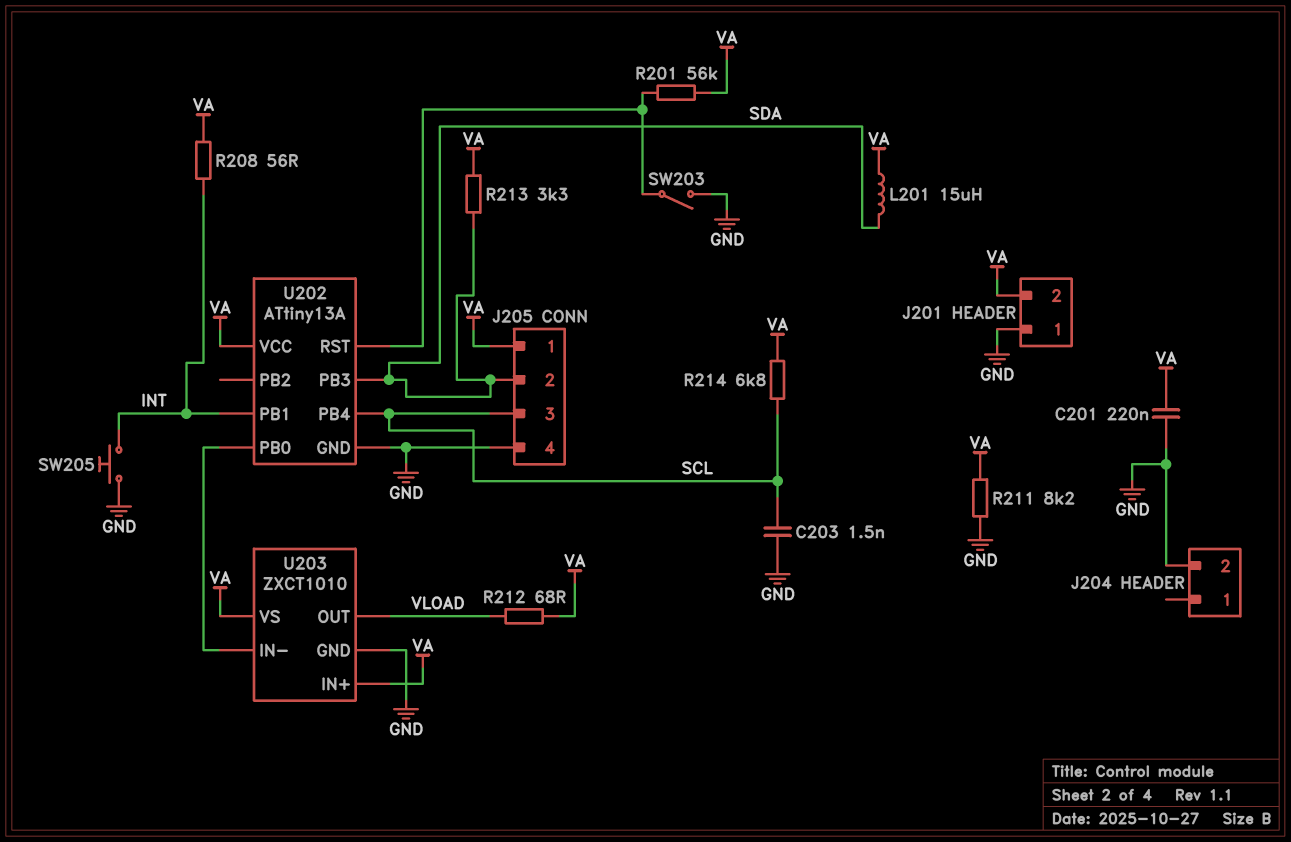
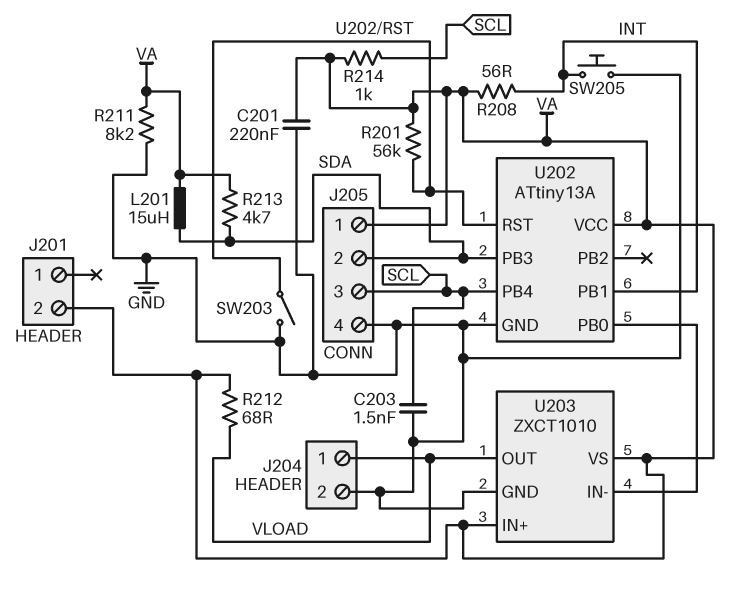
J201 pin 1: GND -> none
J204 pin 1: none -> VLOAD
R213: 3.3k (SDA, VA) -> 4.7k (SDA, VA)
R214: 6.8k (SCL, VA) -> 1k (SCL, VA)

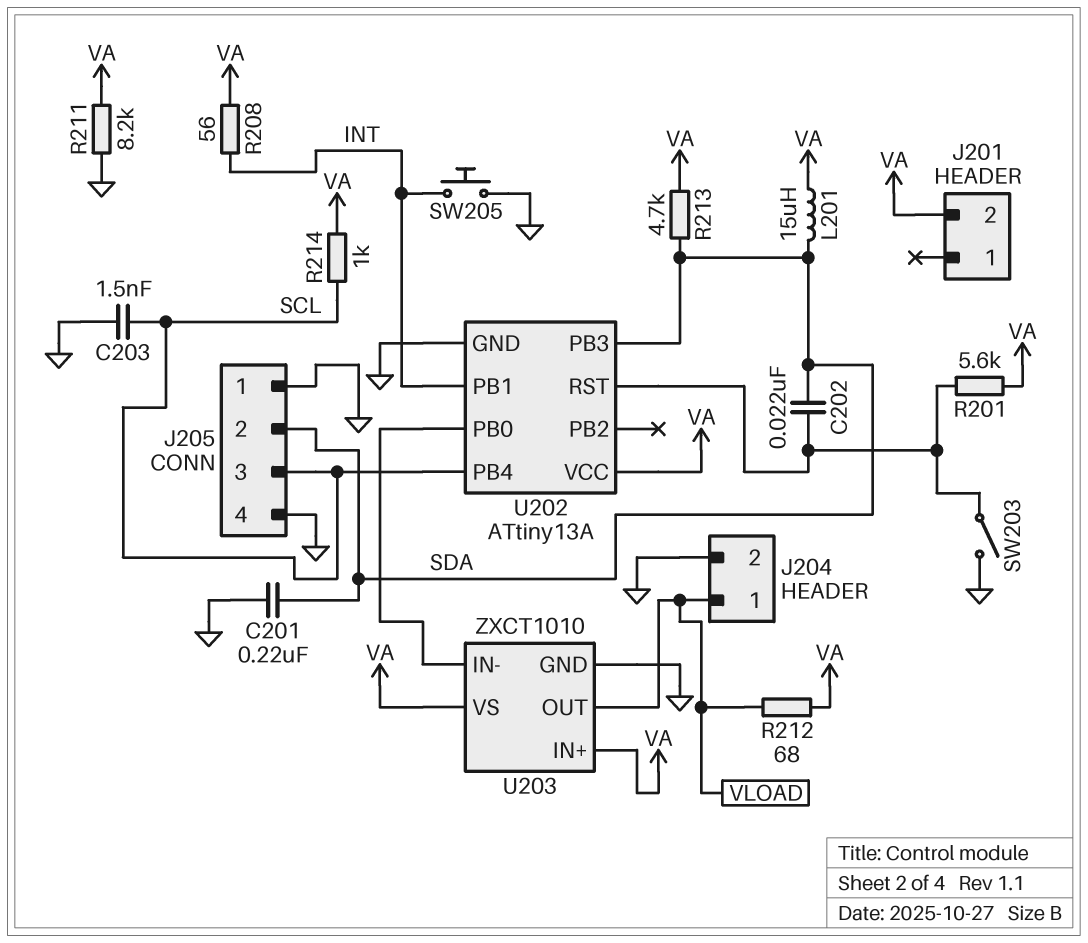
C201: 220nF (GND, VA) -> 220nF (GND, SDA)
C202: none -> 22nF (SDA, U202/RST)
J205 pin 1: VA -> GND
R201: 56k (U202/RST, VA) -> 5.6k (U202/RST, VA)

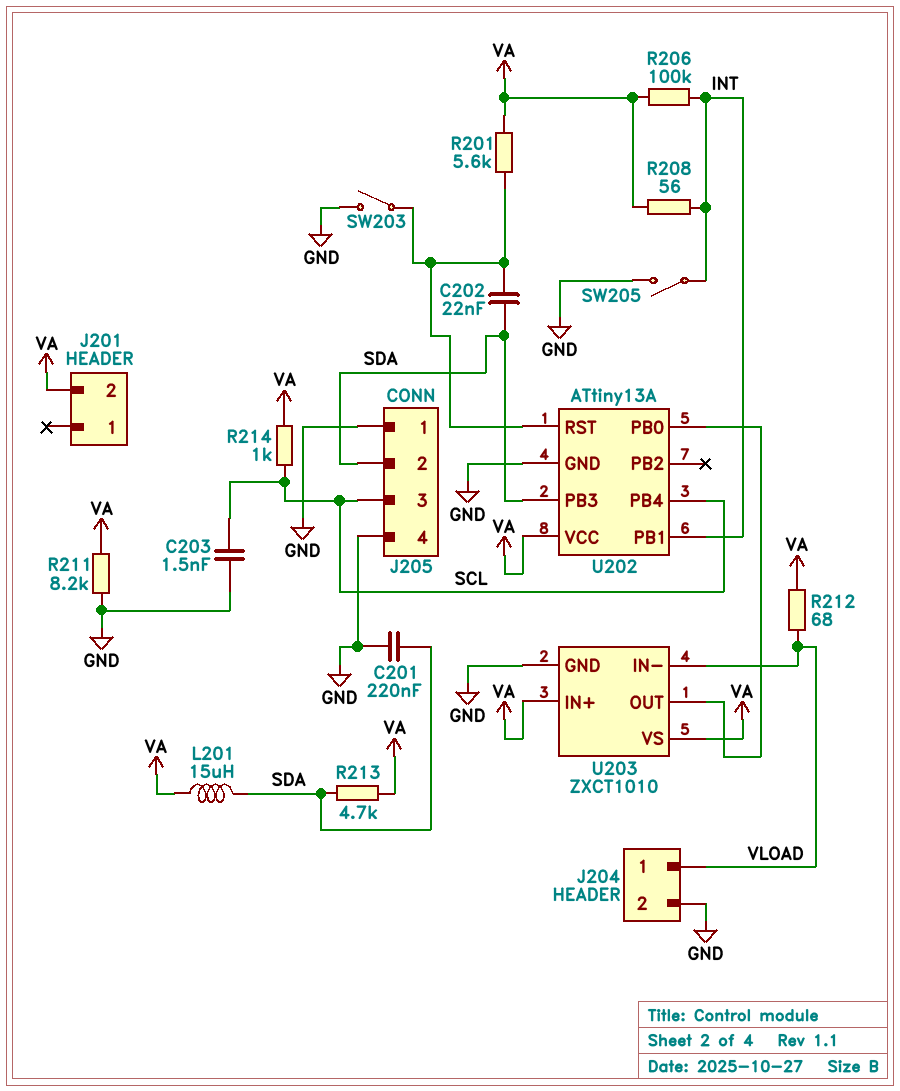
R206: none -> 100k (INT, VA)
SW205: button (GND, INT) -> switch (GND, INT)
U203 pin IN-: U202/PB0 -> VLOAD
U203 pin OUT: VLOAD -> U202/PB0

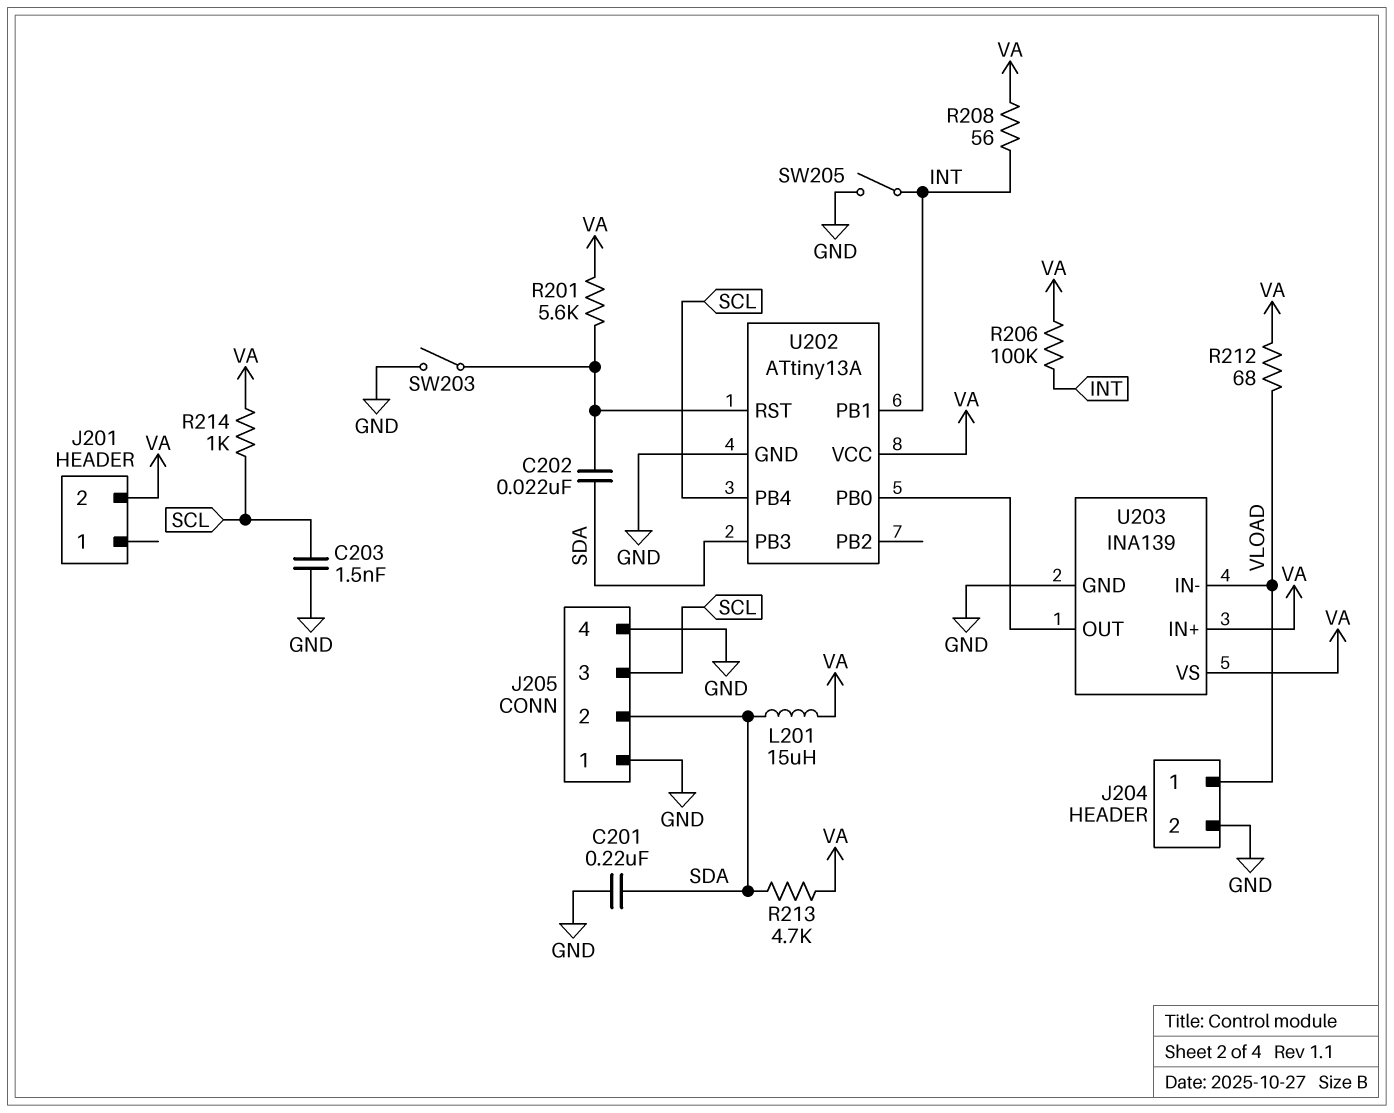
R211: 8.2k (GND, VA) -> none
U203: ZXCT1010 -> INA139

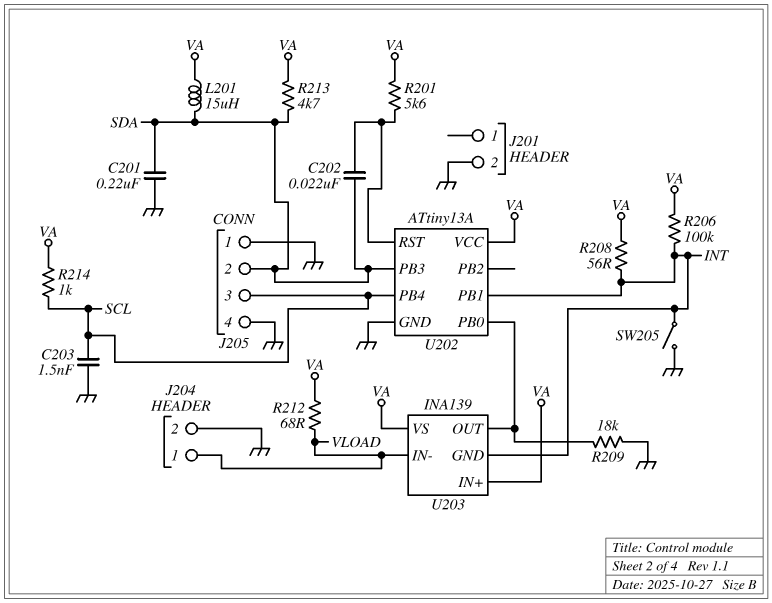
J201 pin 2: VA -> GND
R209: none -> 18k (GND, U202/PB0)
SW203: switch (GND, U202/RST) -> none
U203 pin GND: GND -> INT

